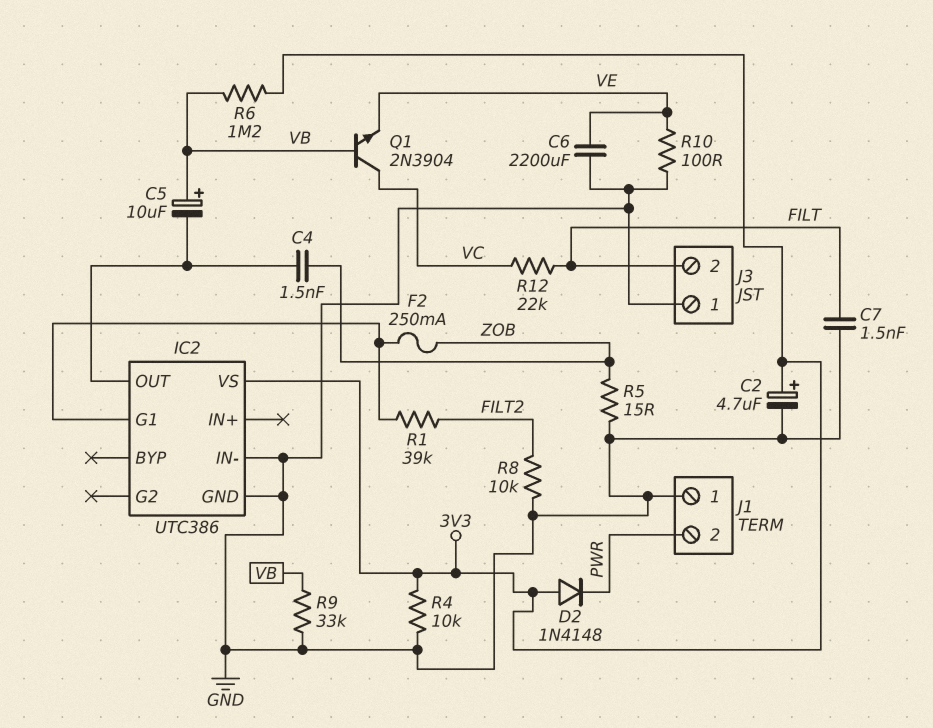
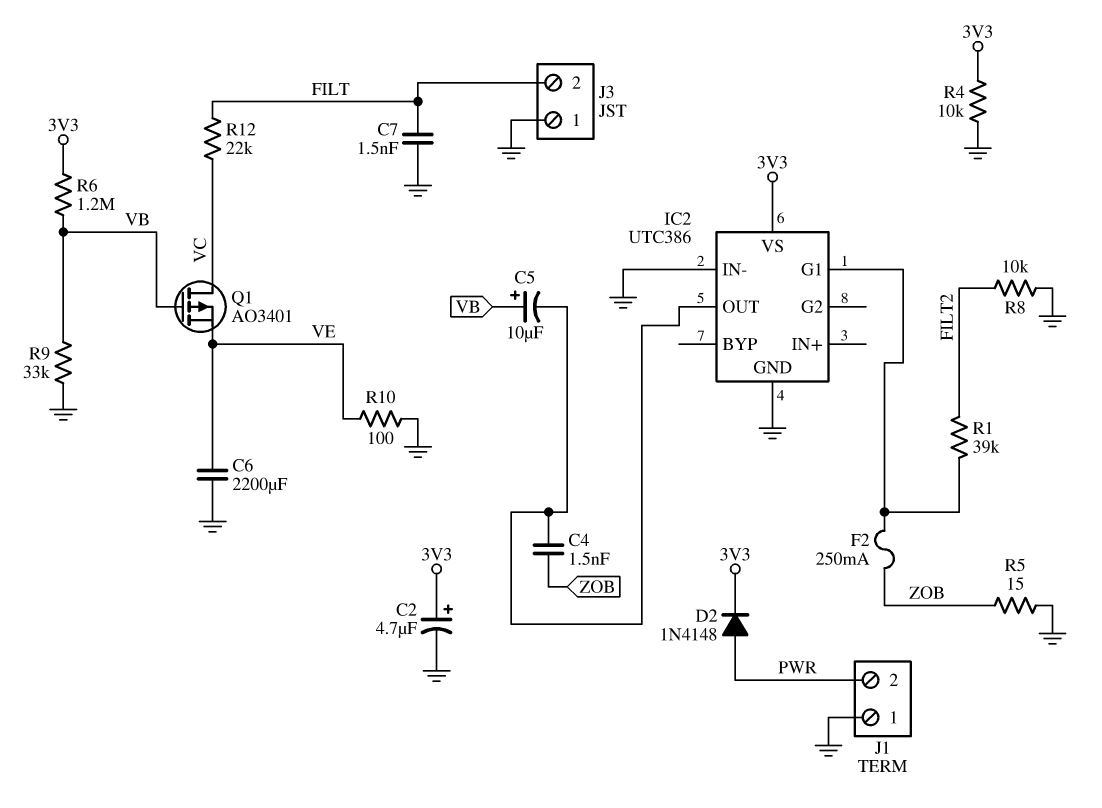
D2: diode 1N4148 (A 3V3, K PWR) -> diode 1N4148 (A PWR, K 3V3)
Q1: NPN 2N3904 (B VB, C VC, E VE) -> PMOS AO3401 (G VB, D VC, S VE)

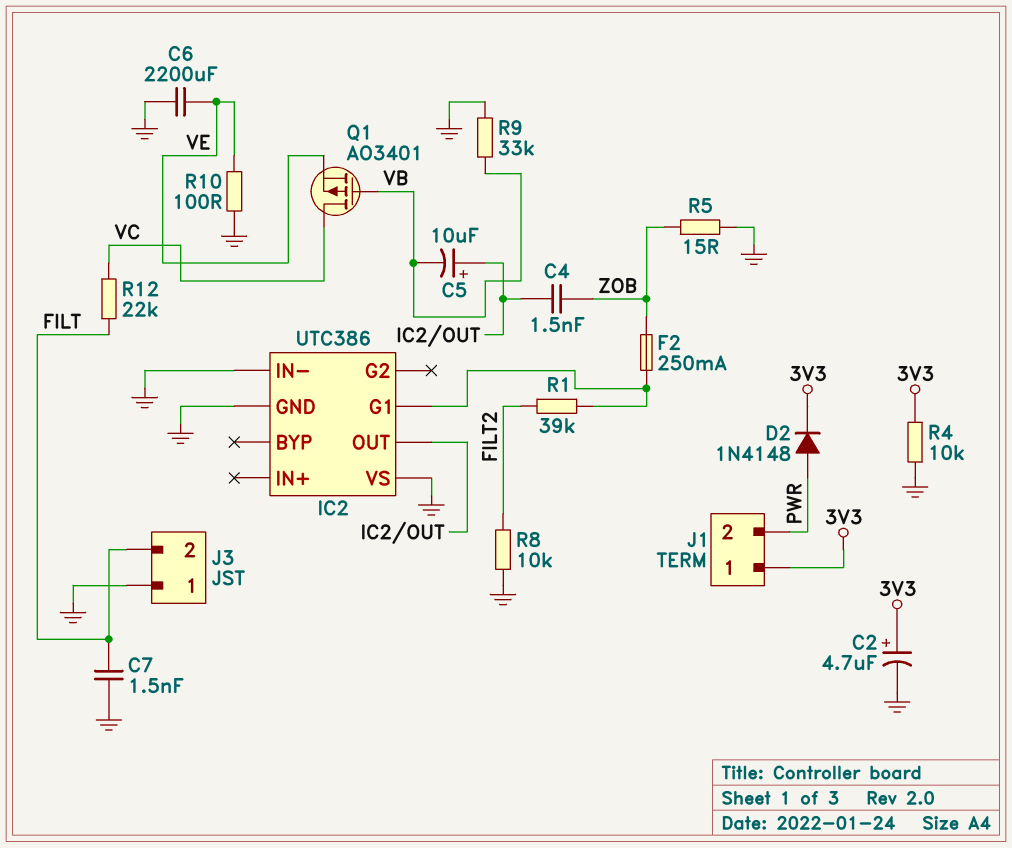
C5: 10uF (plus VB, minus IC2/OUT) -> 10uF (plus IC2/OUT, minus VB)
IC2 pin VS: 3V3 -> GND
J1 pin 1: GND -> 3V3
R6: 1.2M (3V3, VB) -> none

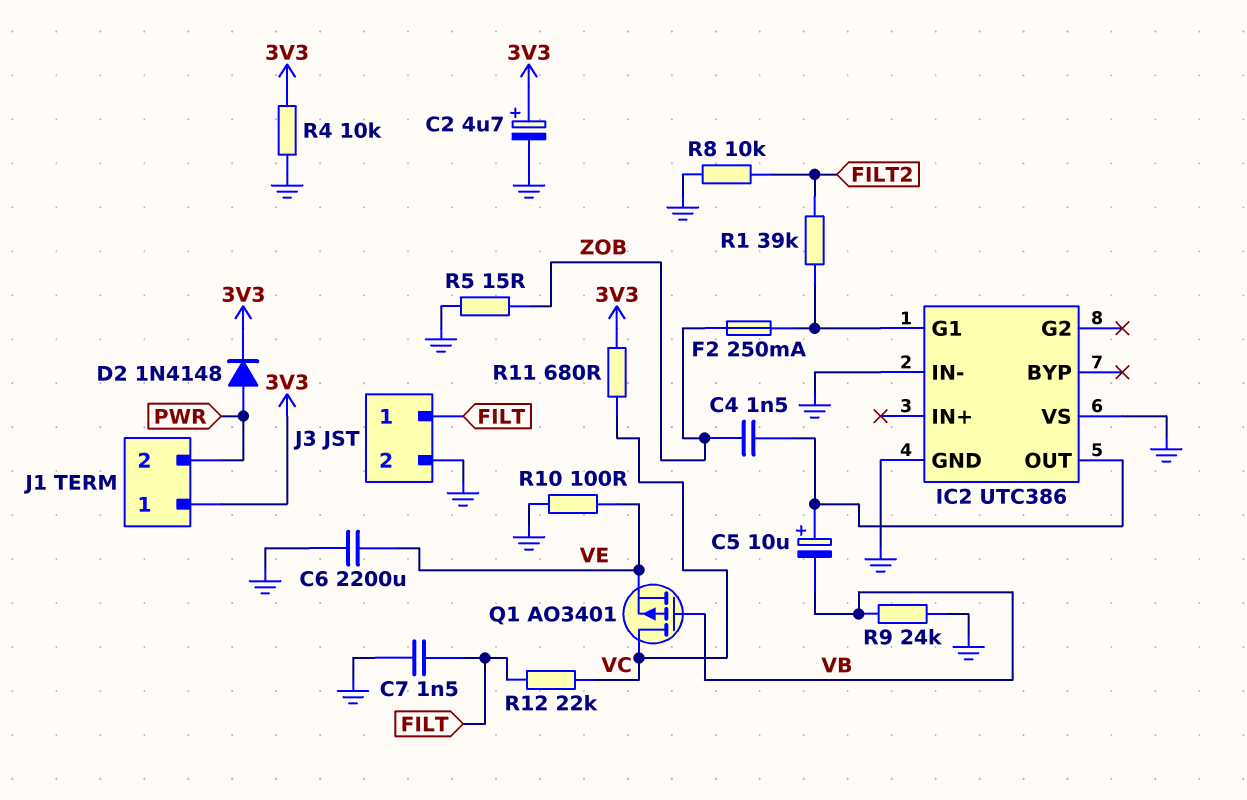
J3 pin 1: GND -> FILT
J3 pin 2: FILT -> GND
R9: 33k (GND, VB) -> 24k (GND, VB)
R11: none -> 680 (3V3, VC)

